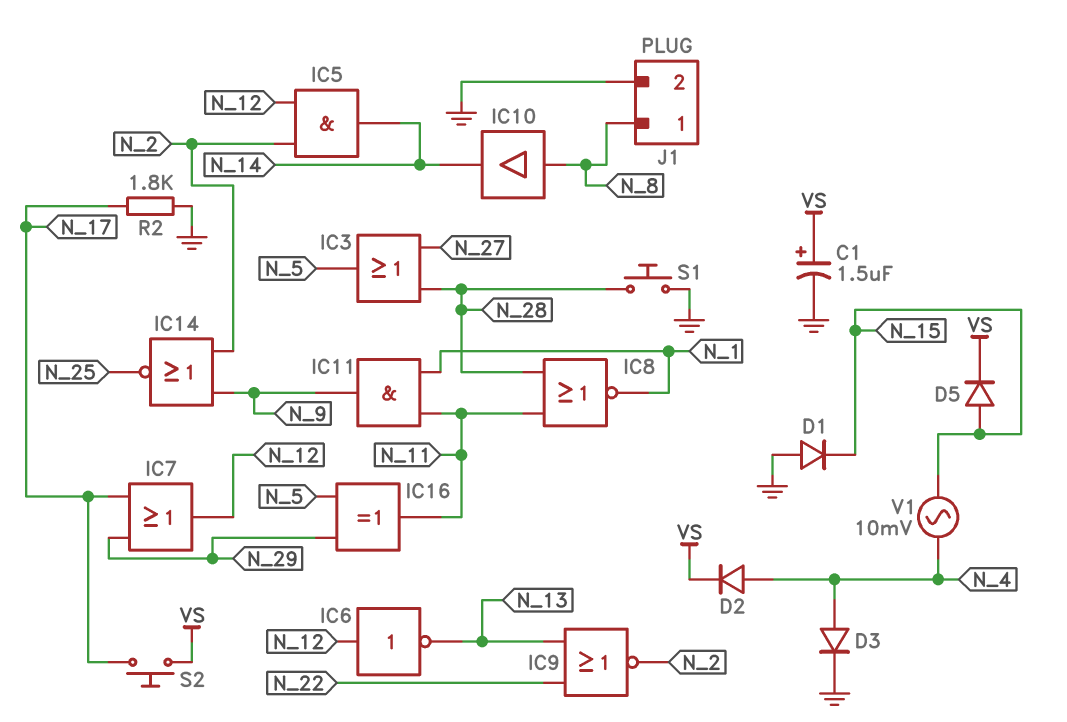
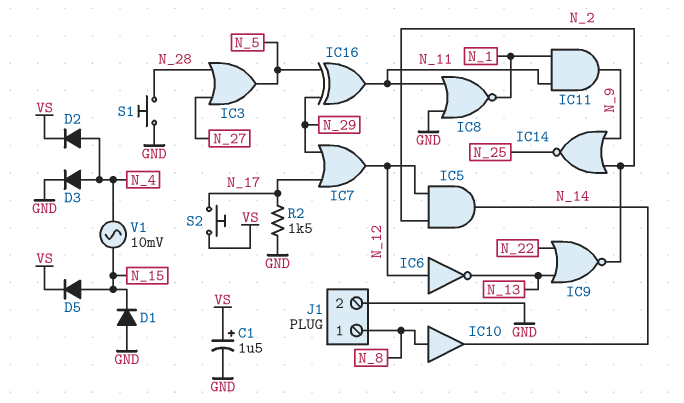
IC8: NOR (in N_11, in N_28, out N_1) -> NOR (in GND, in N_11, out N_1)
R2: 1.8k (GND, N_17) -> 1.5k (GND, N_17)

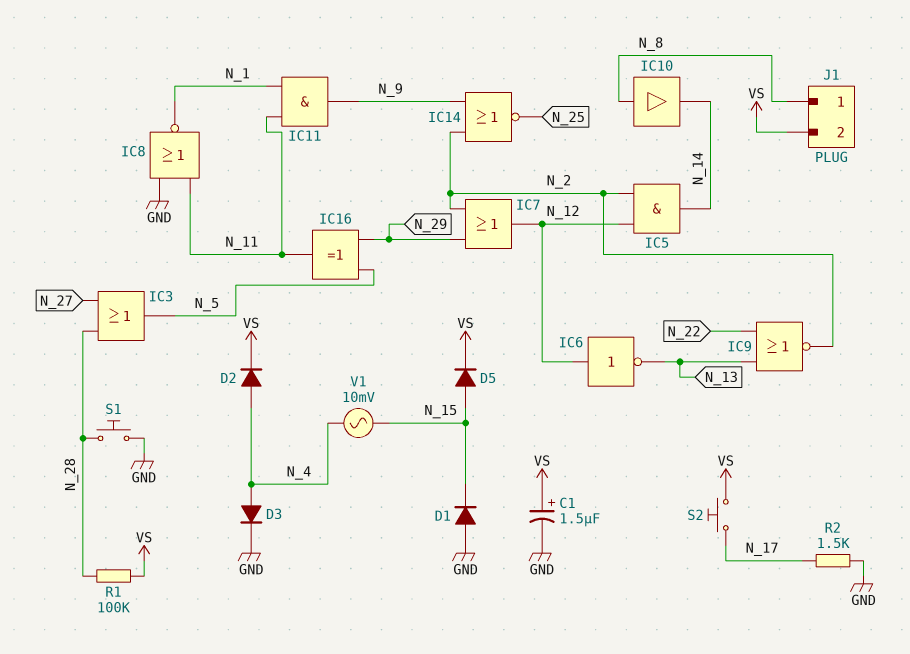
IC7: OR (in N_17, in N_29, out N_12) -> OR (in N_2, in N_29, out N_12)
J1 pin 2: GND -> VS
R1: none -> 100k (N_28, VS)

